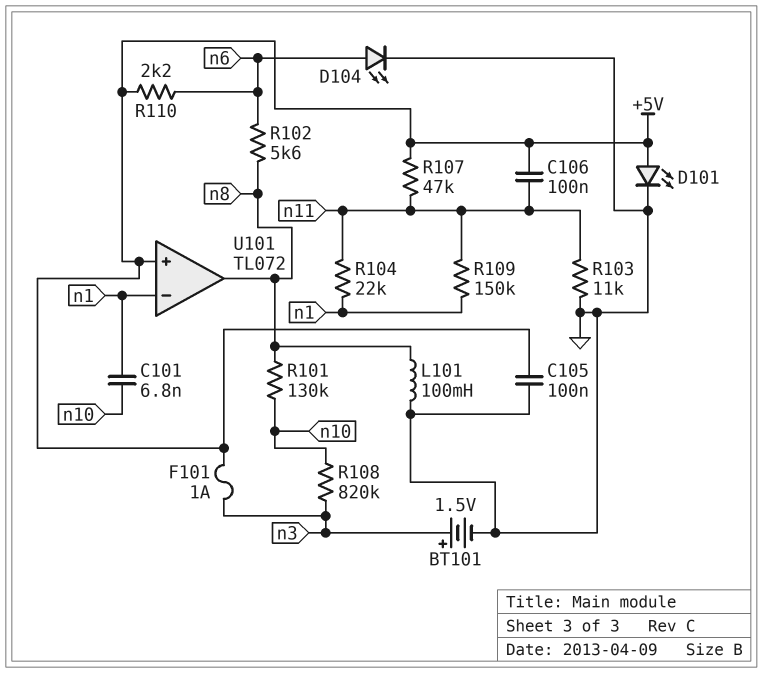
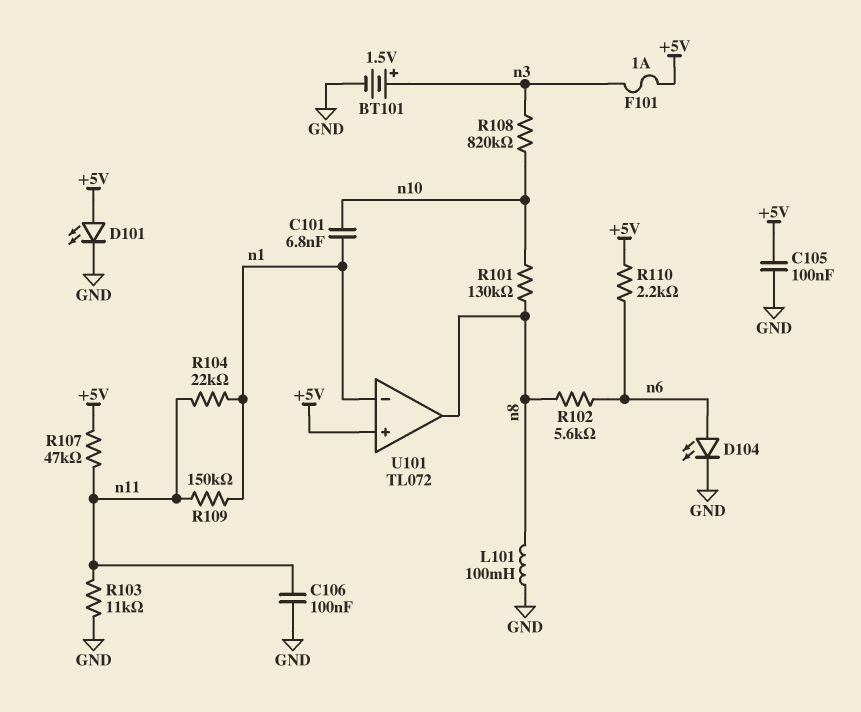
C106: 100nF (+5V, n11) -> 100nF (GND, n11)

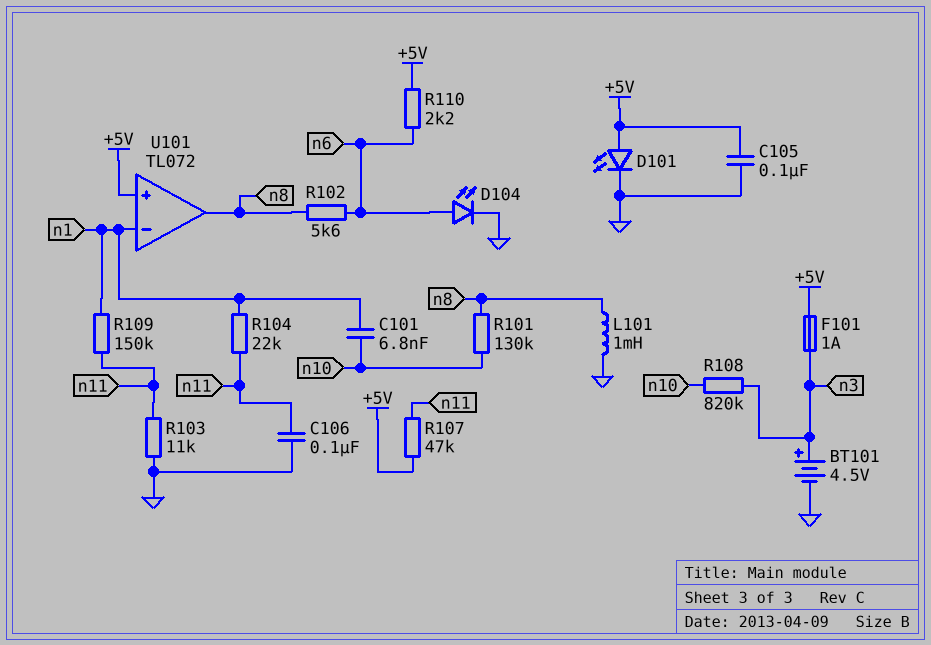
BT101: 1.5V (plus n3, minus GND) -> 4.5V (plus n3, minus GND)
L101: 100mH (GND, n8) -> 1mH (GND, n8)

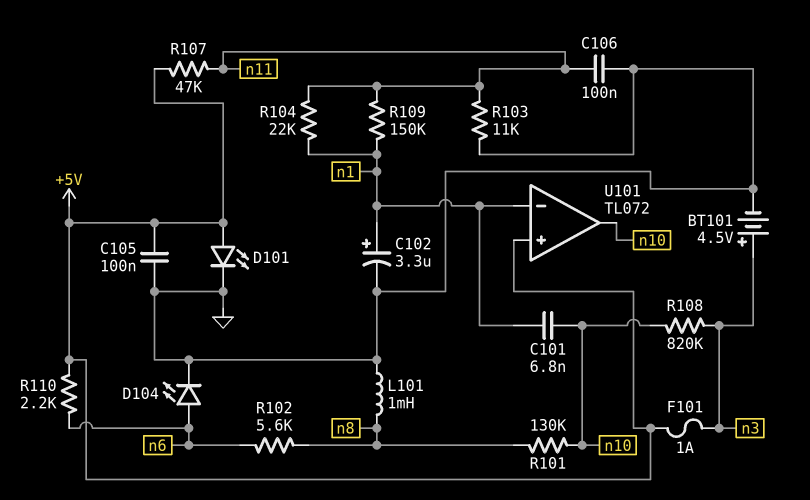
C102: none -> 3.3uF (plus n1, minus GND)
U101 pin out: n8 -> n10

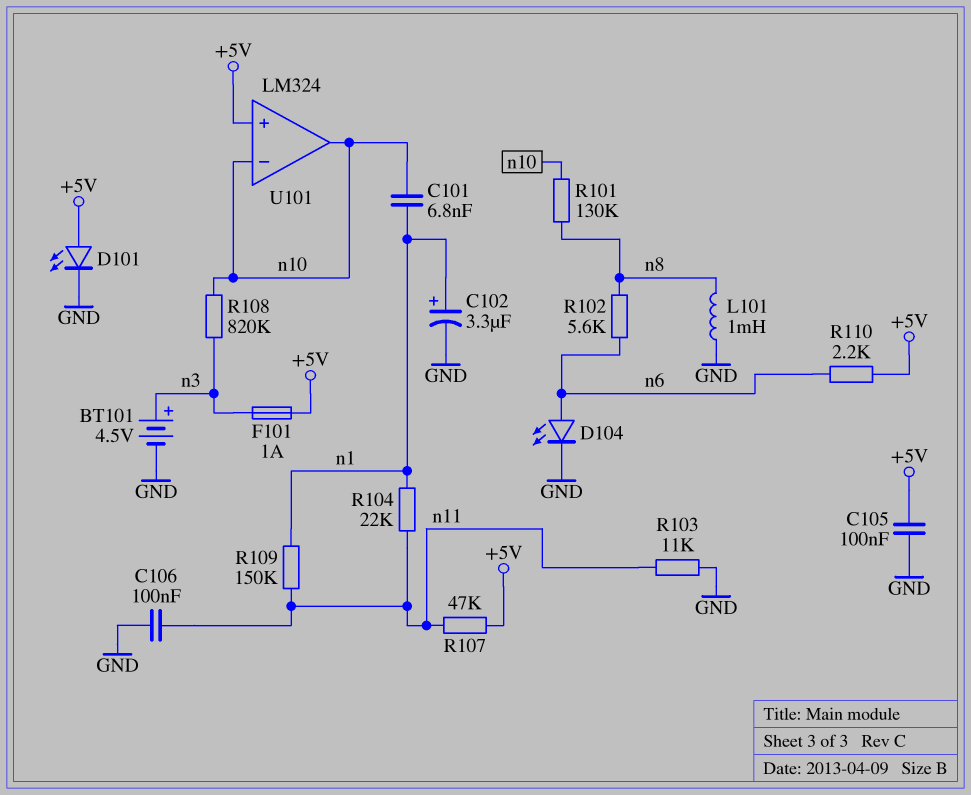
U101: TL072 -> LM324
U101 pin in-: n1 -> n10

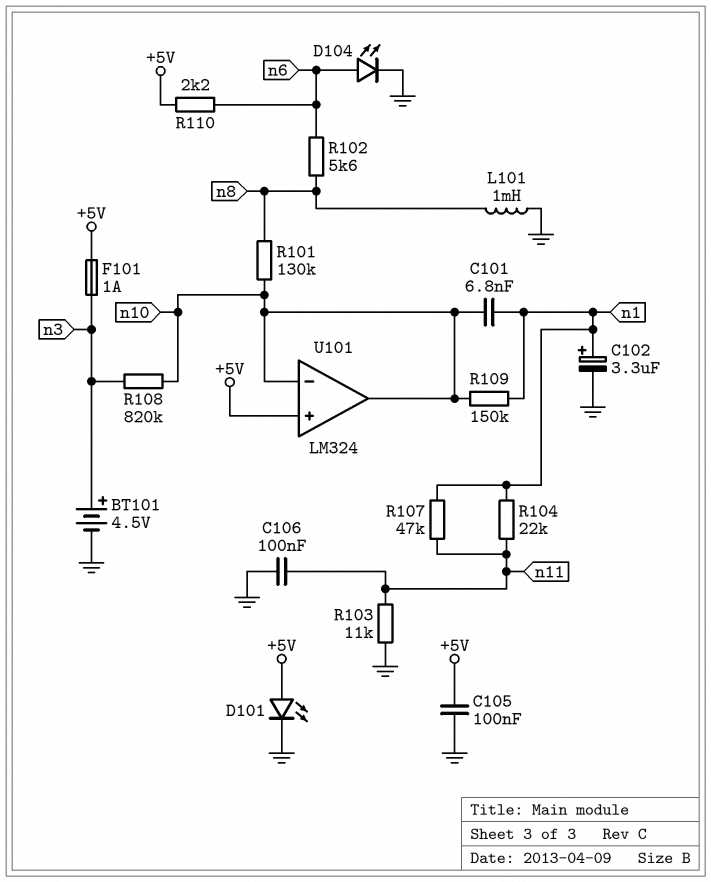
R107: 47k (+5V, n11) -> 47k (n1, n11)
R109: 150k (n1, n11) -> 150k (n1, n10)

